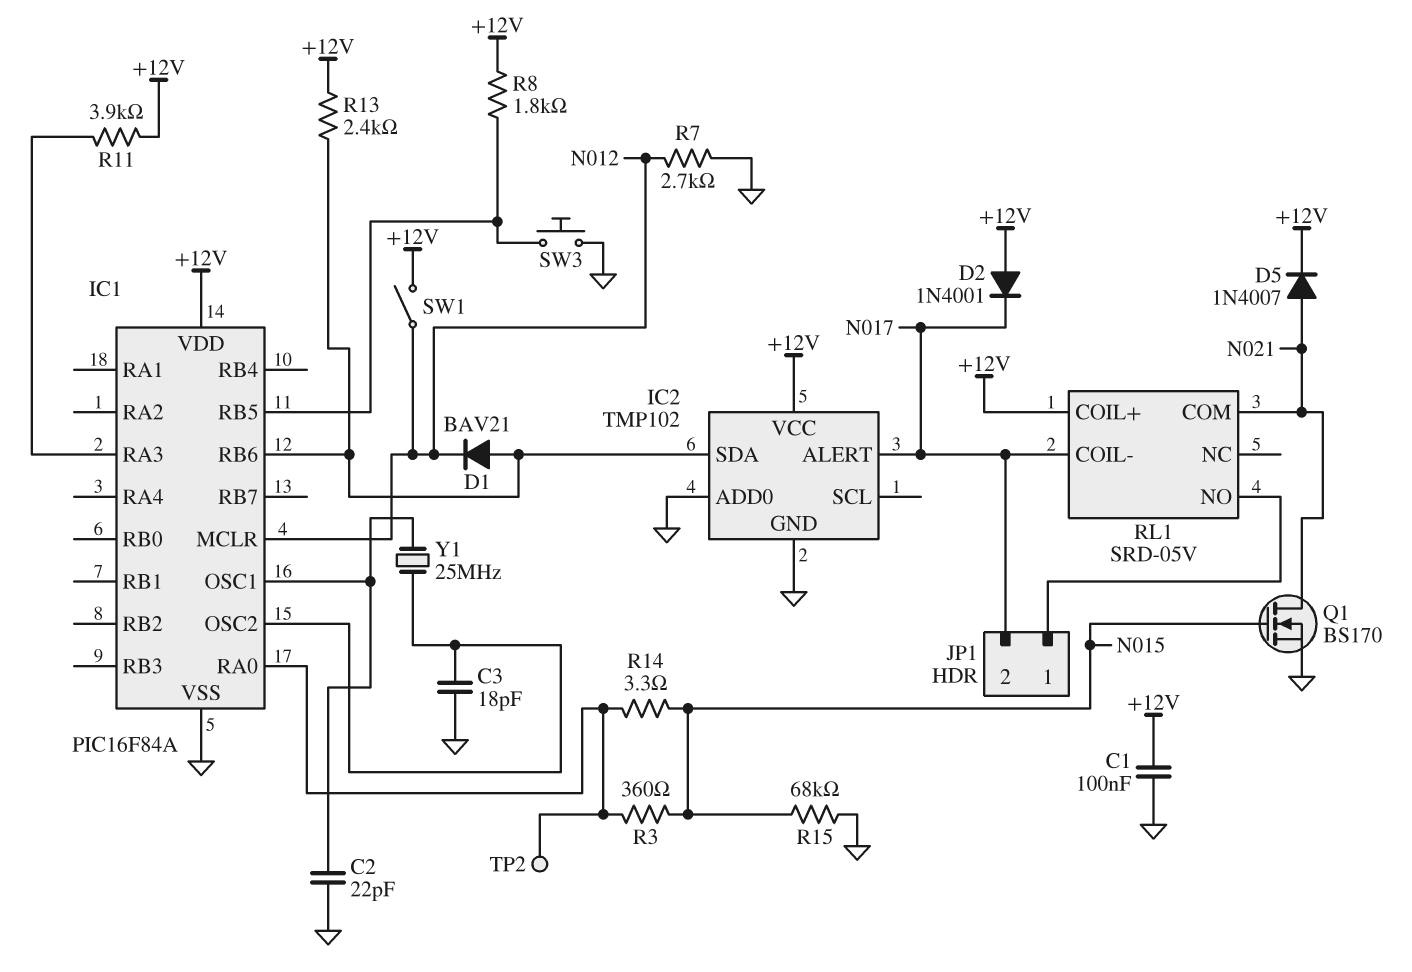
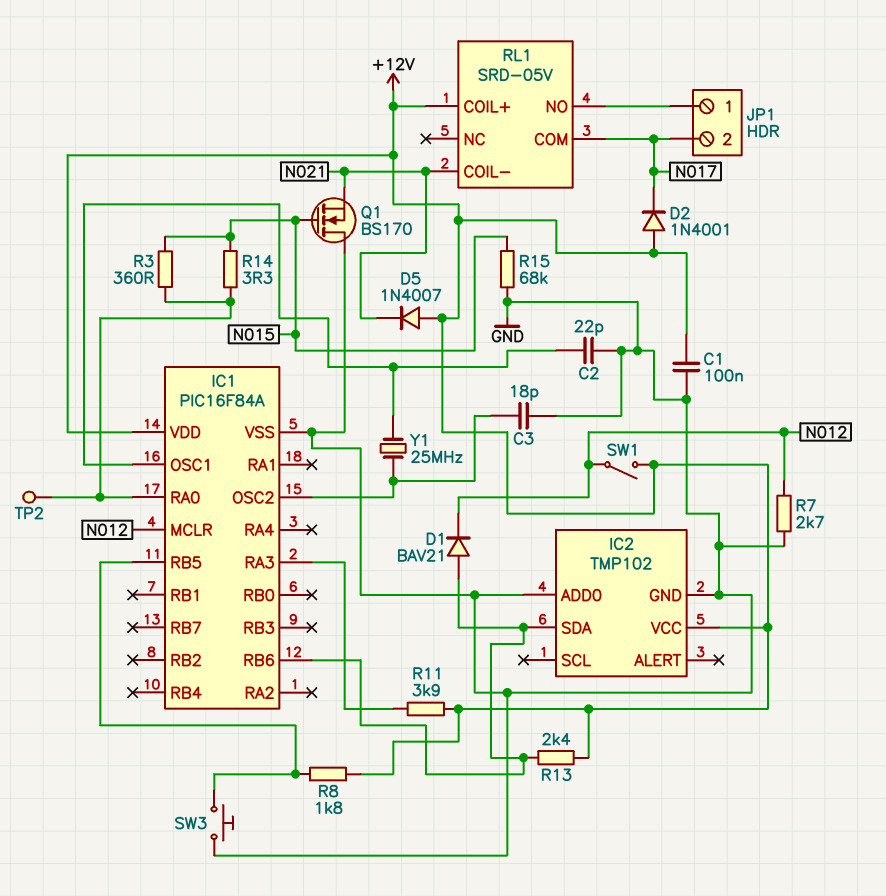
D5: diode 1N4007 (A N021, K +12V) -> diode 1N4007 (A +12V, K N021)
IC2 pin ALERT: N017 -> none
Q1: NMOS BS170 (G N015, D N021, S GND) -> NMOS BS170 (G N015, D GND, S N021)
RL1 pin COIL-: N017 -> N021
RL1 pin COM: N021 -> N017

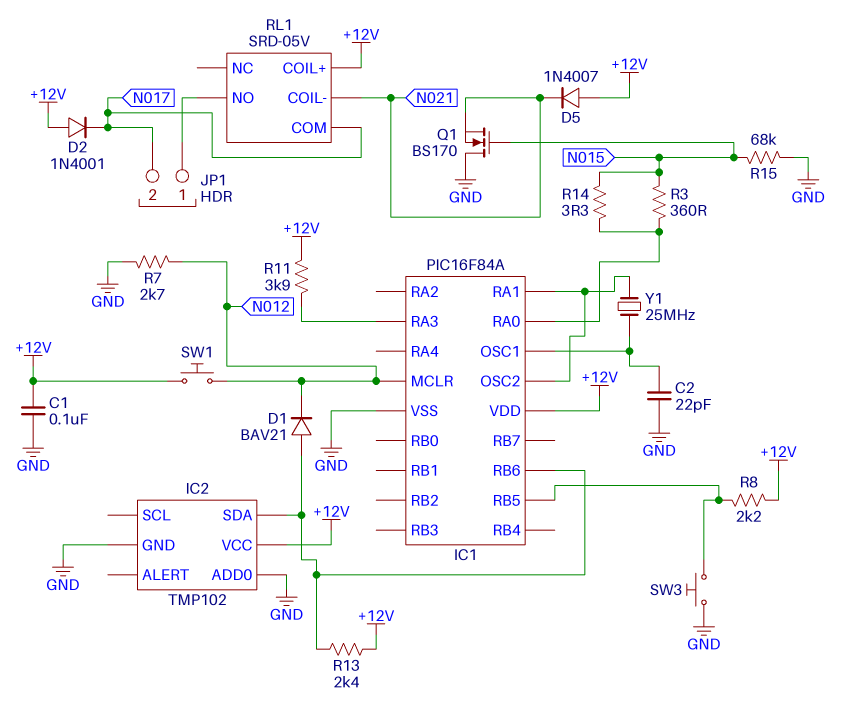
C3: 18pF (GND, IC1/OSC2) -> none
IC1 pin RA1: none -> IC1/OSC2
R8: 1.8k (+12V, IC1/RB5) -> 2.2k (+12V, IC1/RB5)
SW1: switch (+12V, N012) -> button (+12V, N012)
TP2: test point (IC1/RA0) -> none

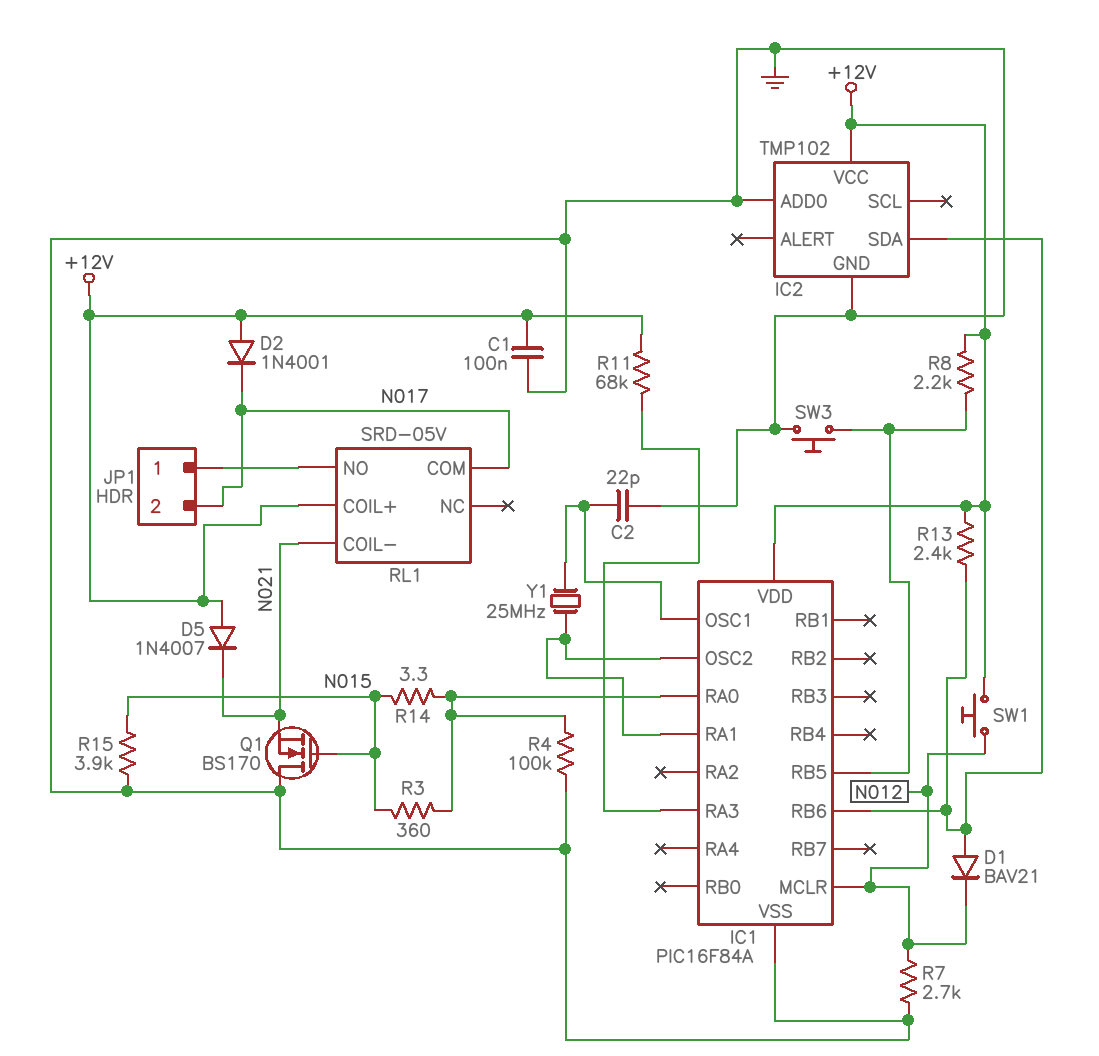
R4: none -> 100k (GND, IC1/RA0)
R11: 3.9k (+12V, IC1/RA3) -> 68k (+12V, IC1/RA3)
R15: 68k (GND, N015) -> 3.9k (GND, N015)

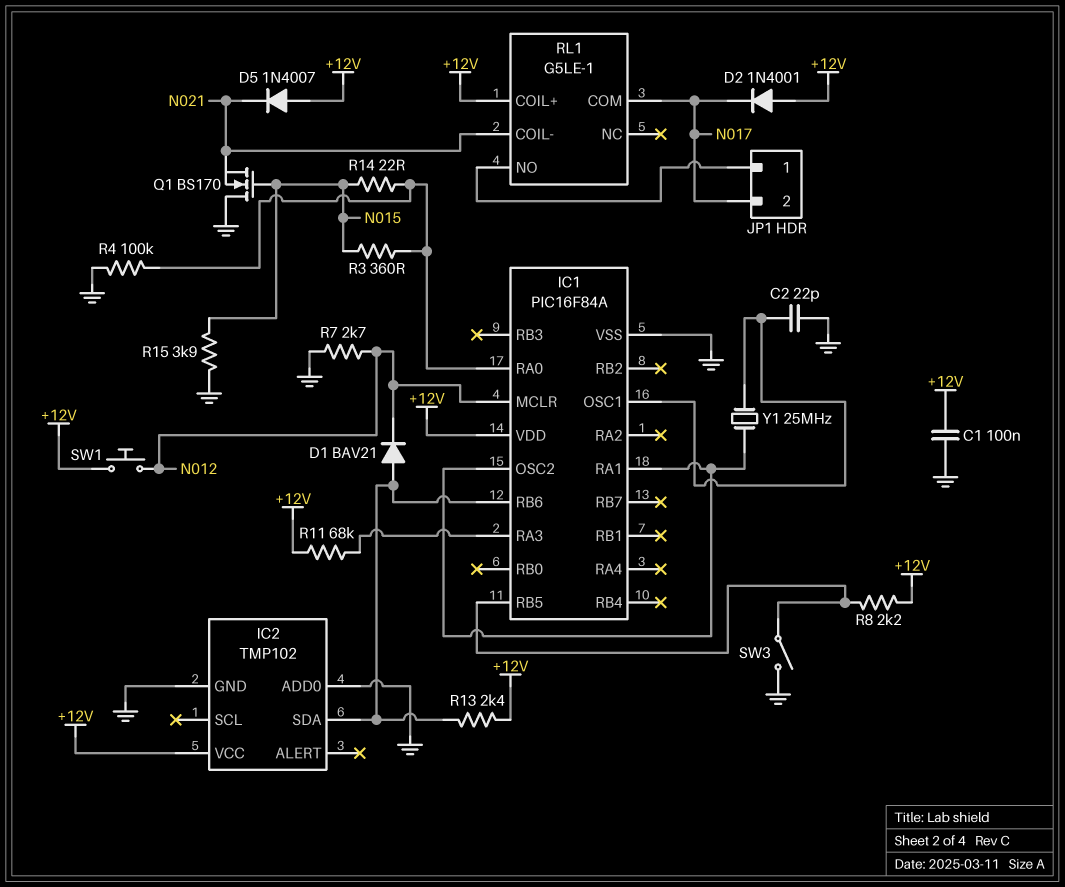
R14: 3.3 (IC1/RA0, N015) -> 22 (IC1/RA0, N015)
RL1: SRD-05V -> G5LE-1
SW3: button (GND, IC1/RB5) -> switch (GND, IC1/RB5)

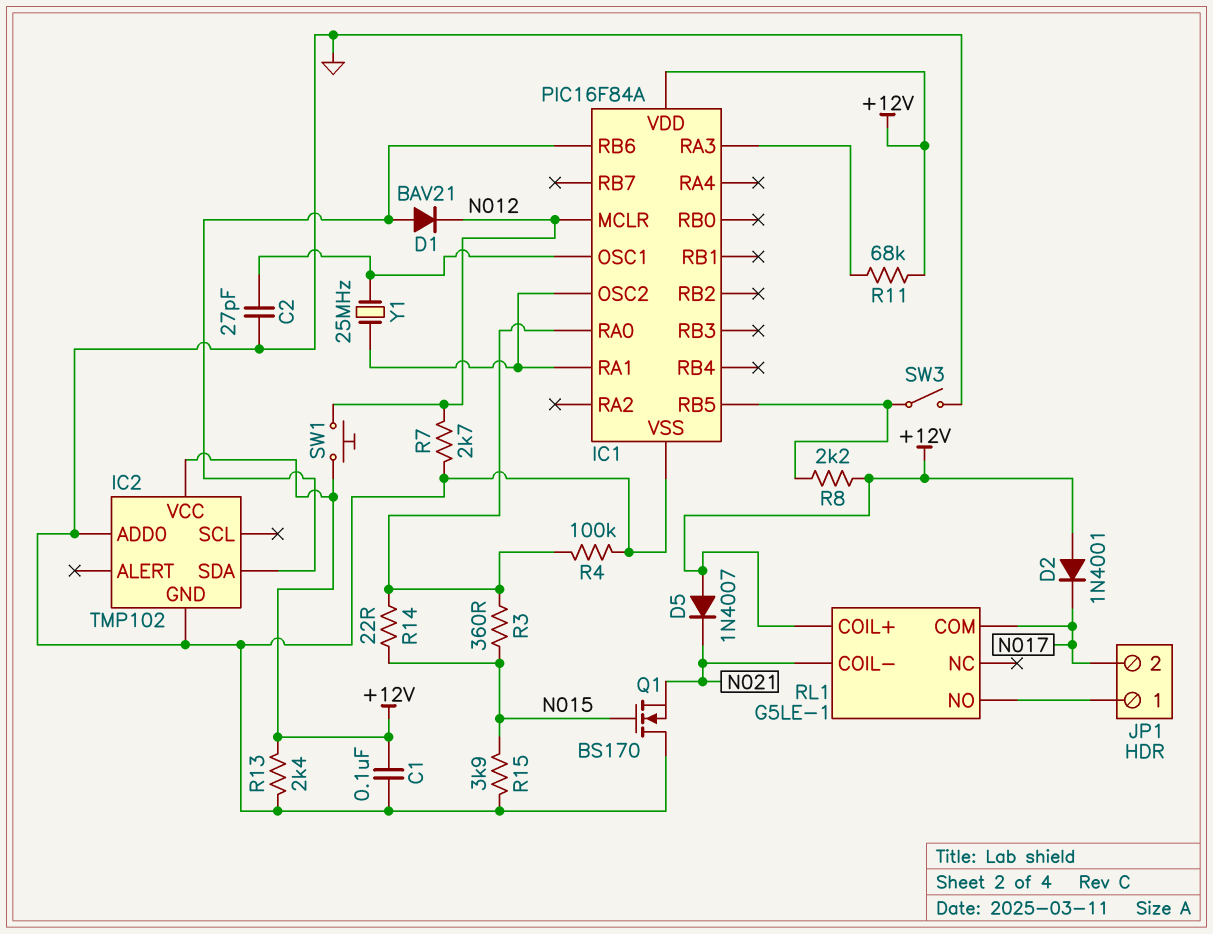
C2: 22pF (GND, IC1/OSC1) -> 27pF (GND, IC1/OSC1)
R13: 2.4k (+12V, IC1/RB6) -> 2.4k (+12V, GND)

